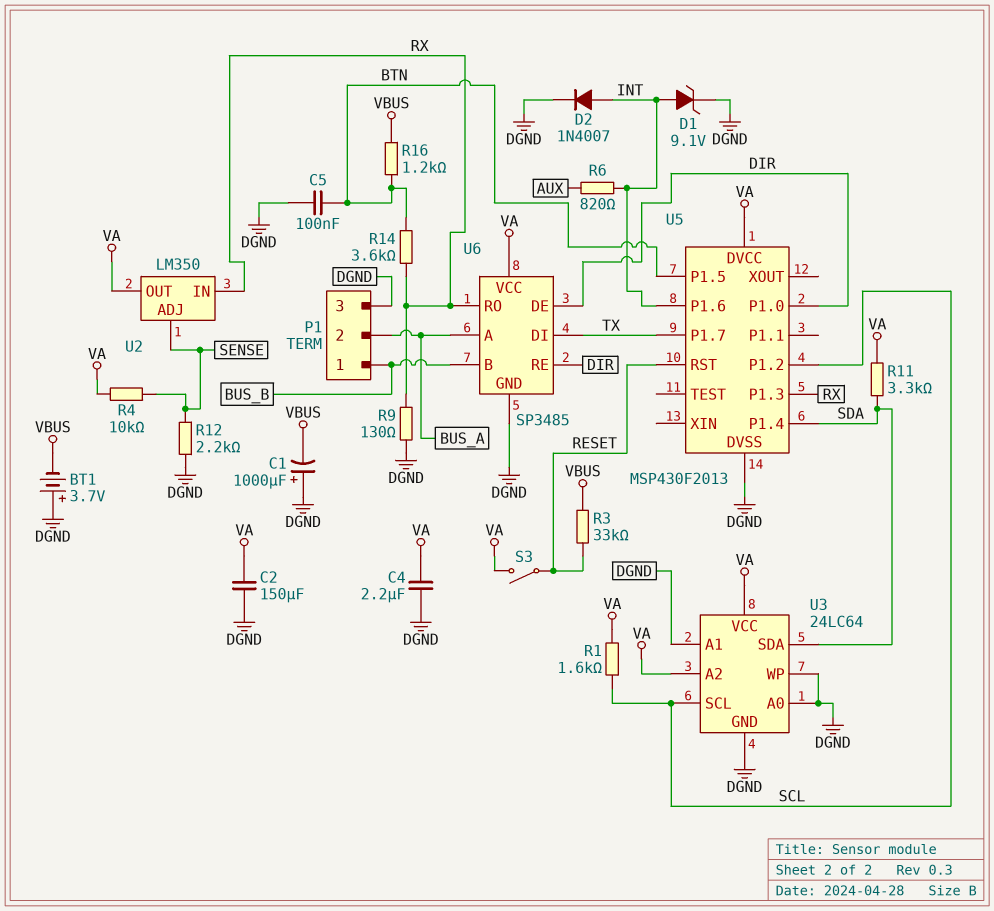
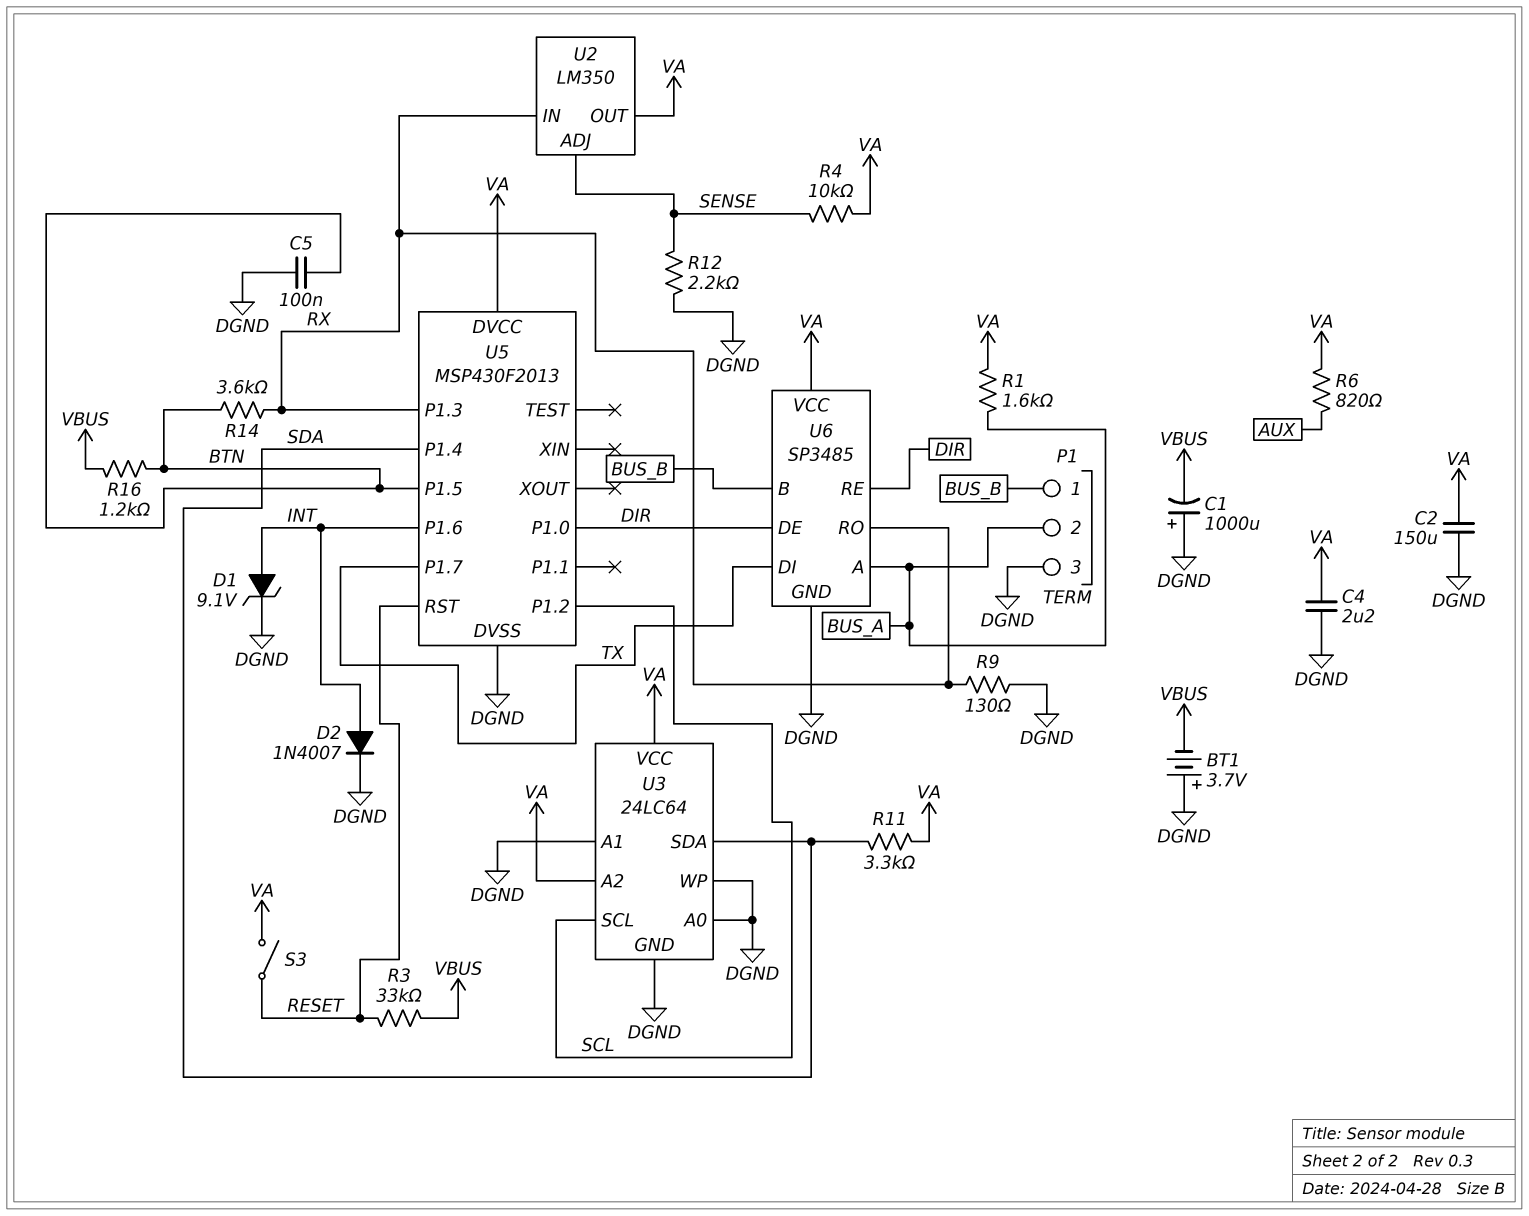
R1: 1.6k (SCL, VA) -> 1.6k (BUS_A, VA)
R6: 820 (AUX, INT) -> 820 (AUX, VA)

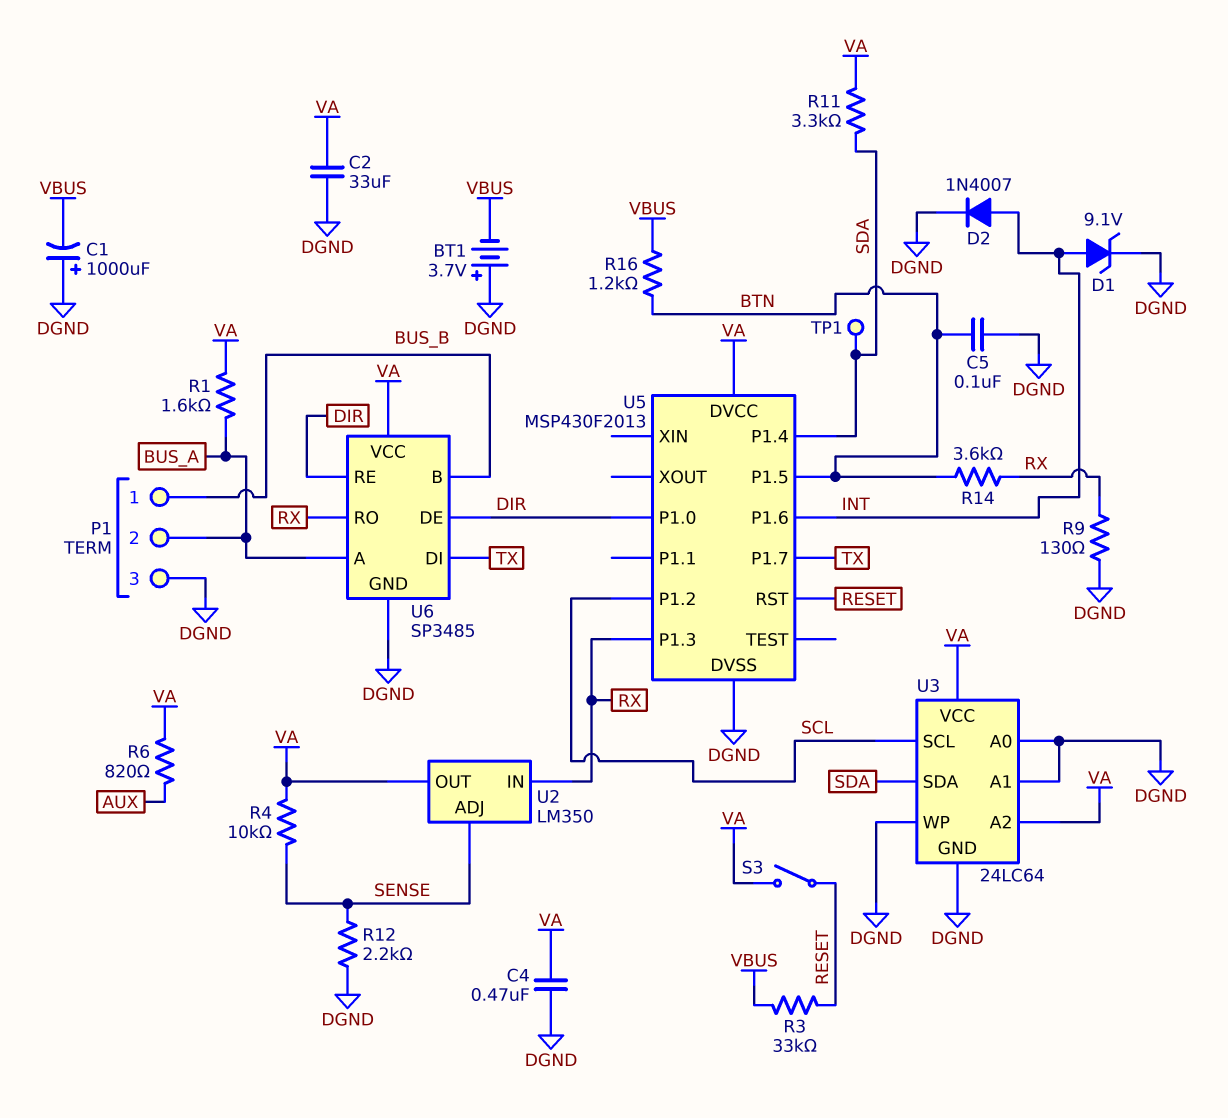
C2: 150uF (DGND, VA) -> 33uF (DGND, VA)
C4: 2.2uF (DGND, VA) -> 470nF (DGND, VA)
TP1: none -> test point (SDA)

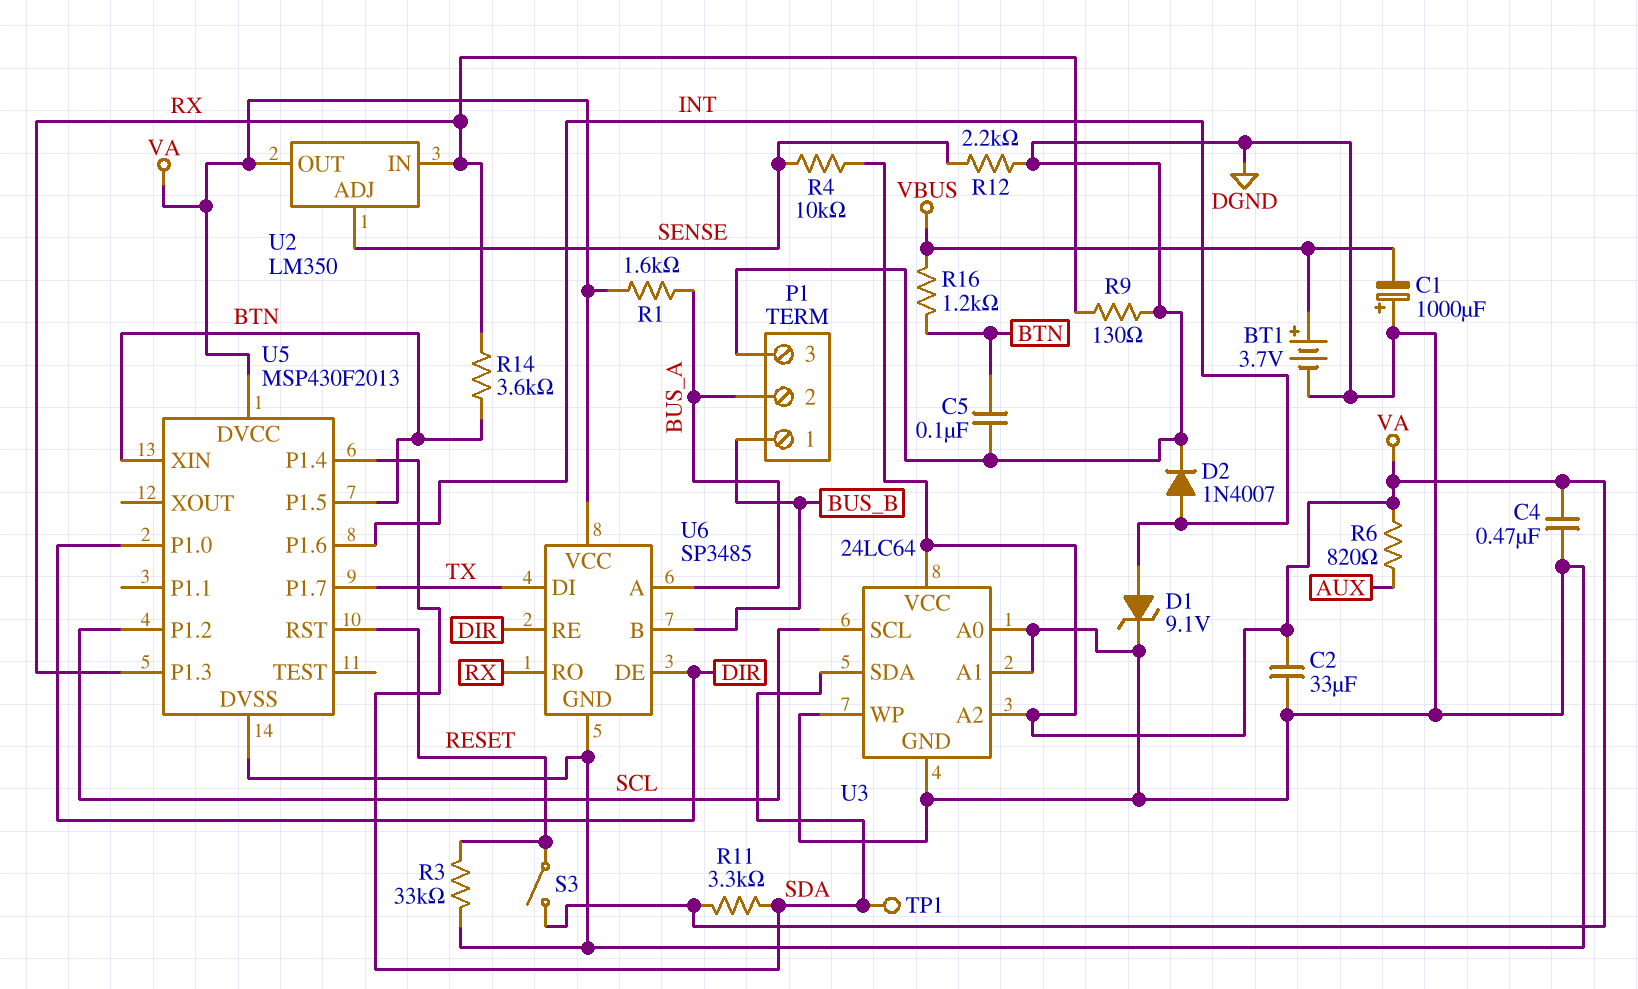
BT1: 3.7V (plus DGND, minus VBUS) -> 3.7V (plus VBUS, minus DGND)
R3: 33k (RESET, VBUS) -> 33k (DGND, RESET)
U5 pin XIN: none -> BTN

